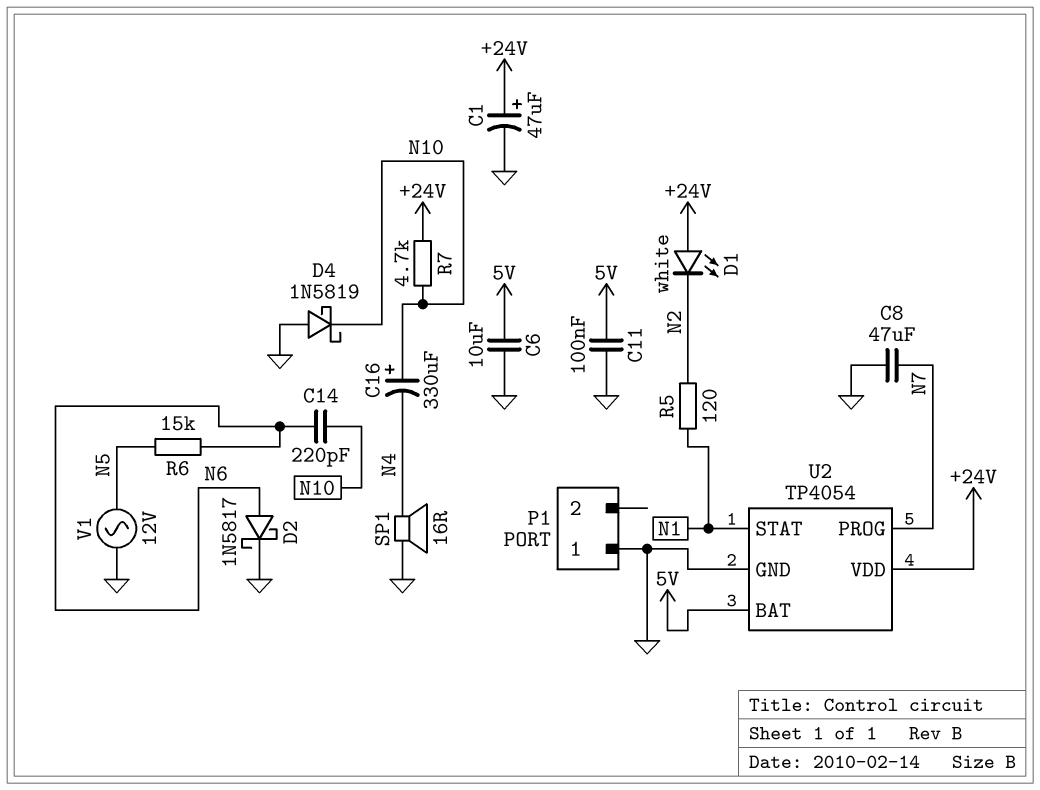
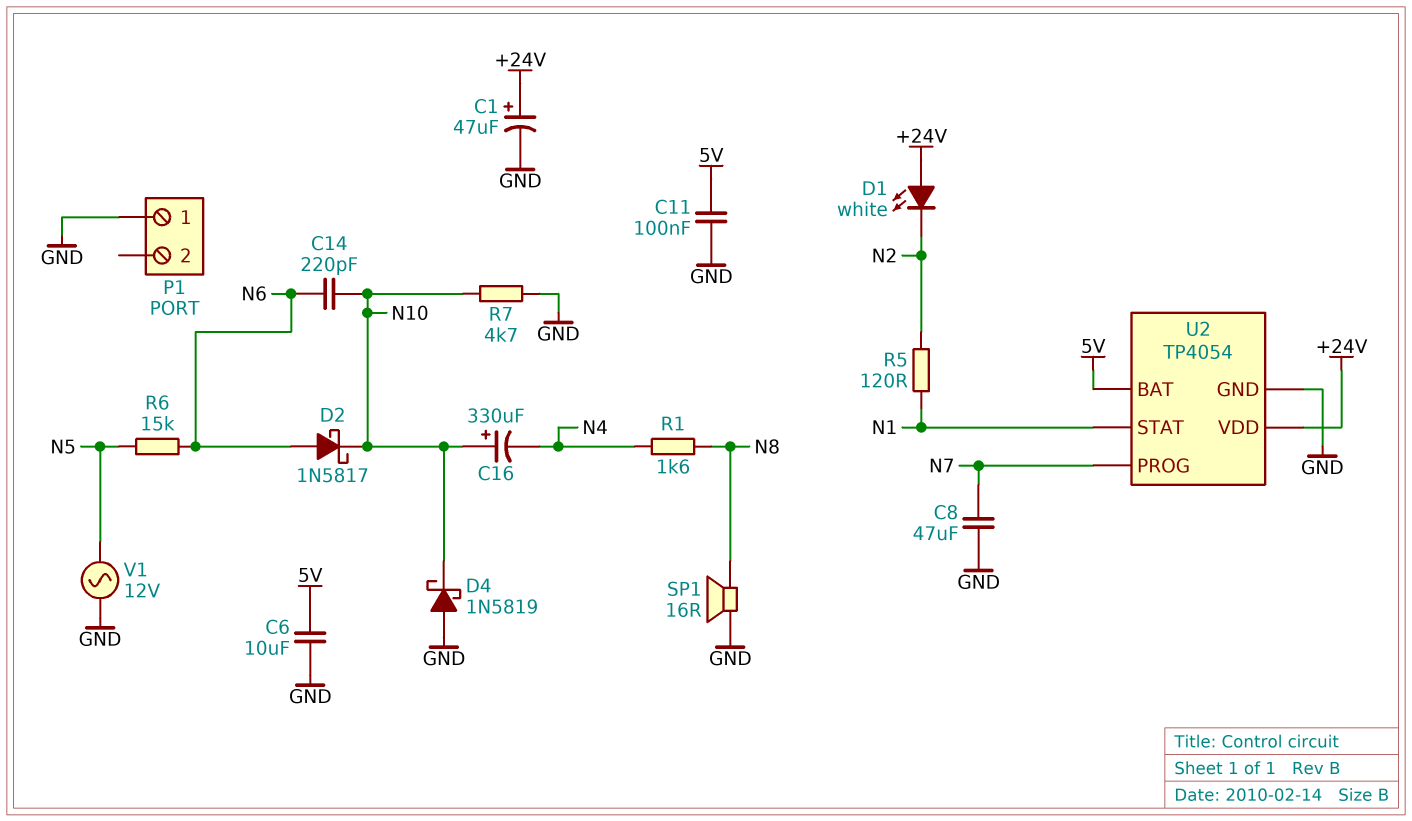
D2: schottky 1N5817 (A N6, K GND) -> schottky 1N5817 (A N6, K N10)
R1: none -> 1.6k (N4, N8)
R7: 4.7k (+24V, N10) -> 4.7k (GND, N10)
SP1: speaker 16R (GND, N4) -> speaker 16R (GND, N8)

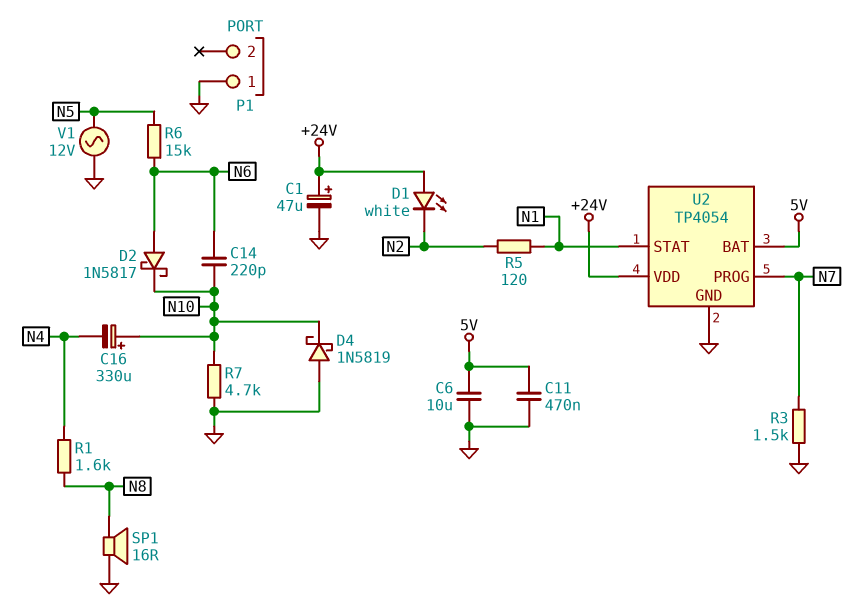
C8: 47uF (GND, N7) -> none
C11: 100nF (5V, GND) -> 470nF (5V, GND)
R3: none -> 1.5k (GND, N7)

